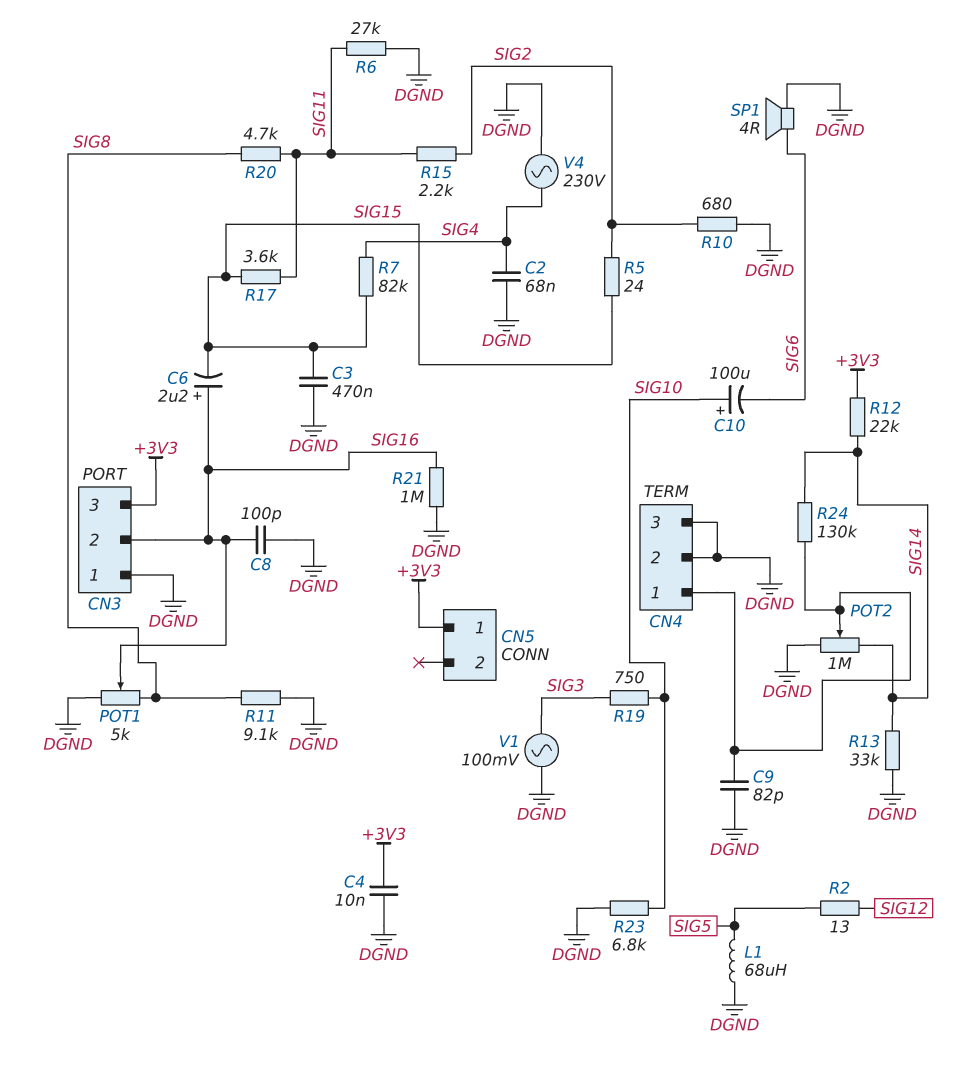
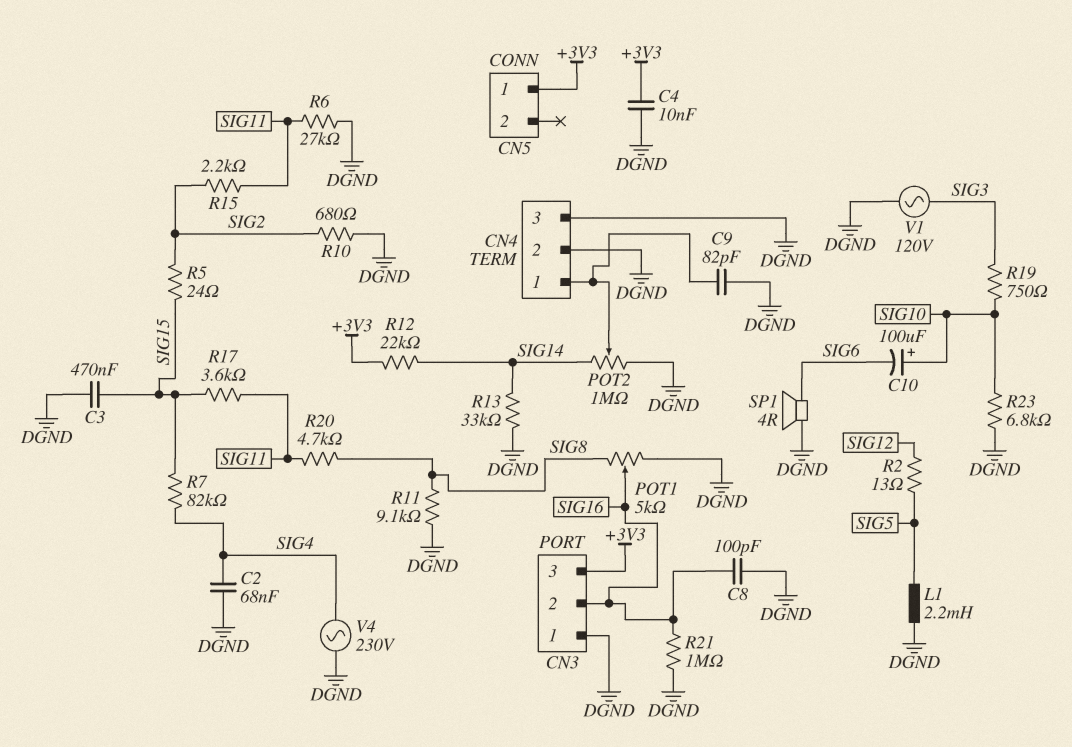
C6: 2.2uF (plus SIG16, minus SIG15) -> none
L1: 68uH (DGND, SIG5) -> 2.2mH (DGND, SIG5)
R24: 130k (CN4/1, SIG14) -> none
V1: AC 100mV (DGND, SIG3) -> AC 120V (DGND, SIG3)

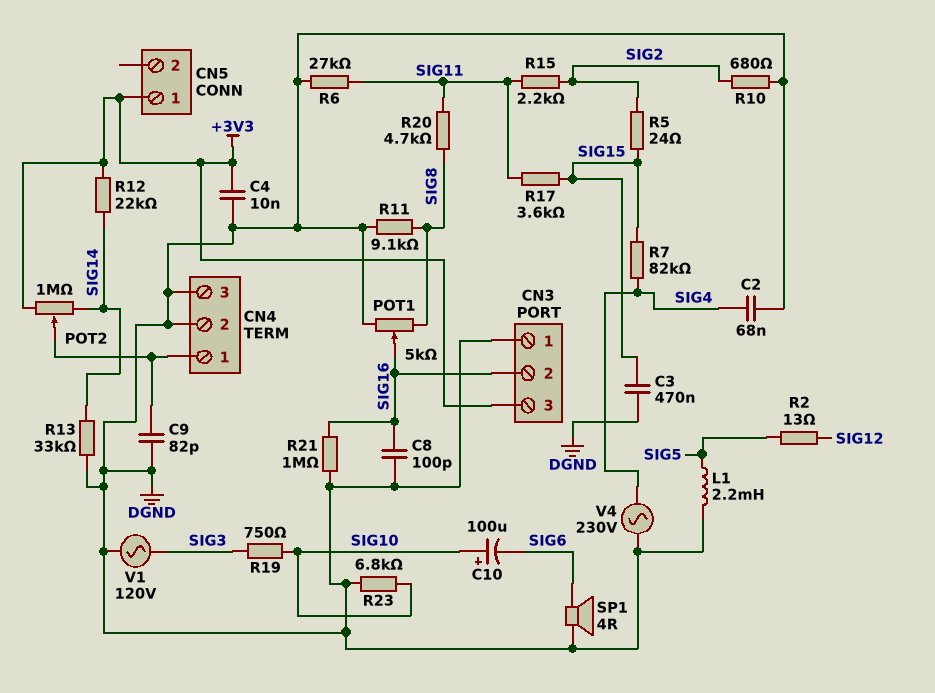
POT2: 1M (DGND, SIG14, wiper CN4/1) -> 1M (+3V3, SIG14, wiper CN4/1)

